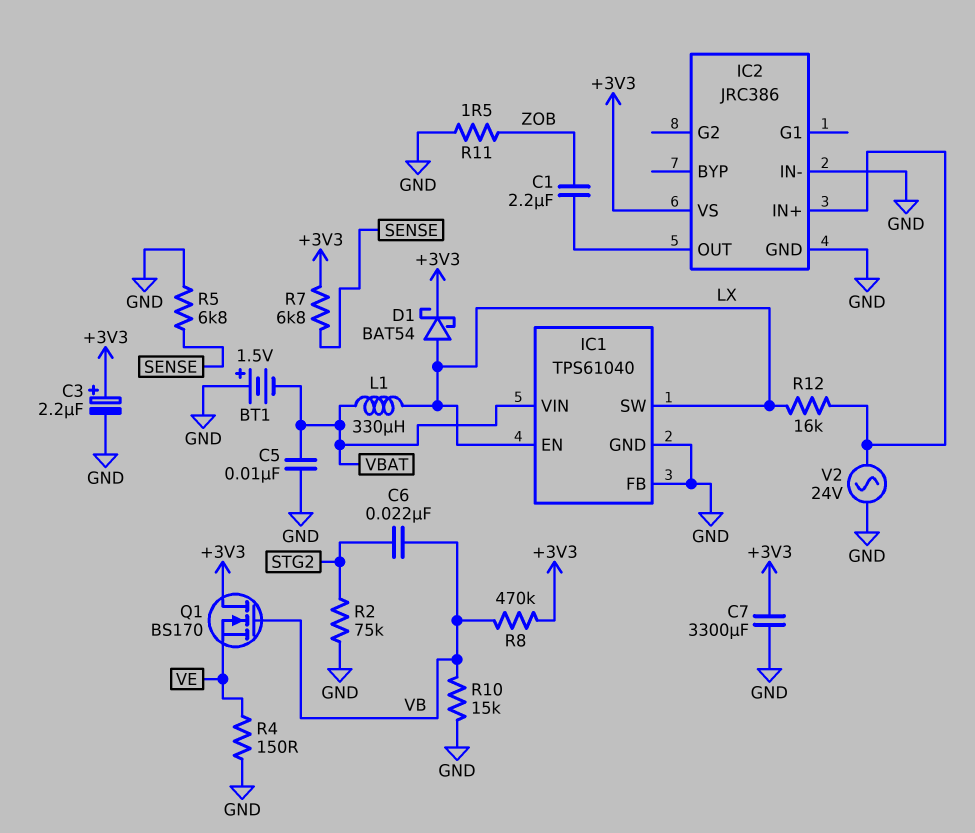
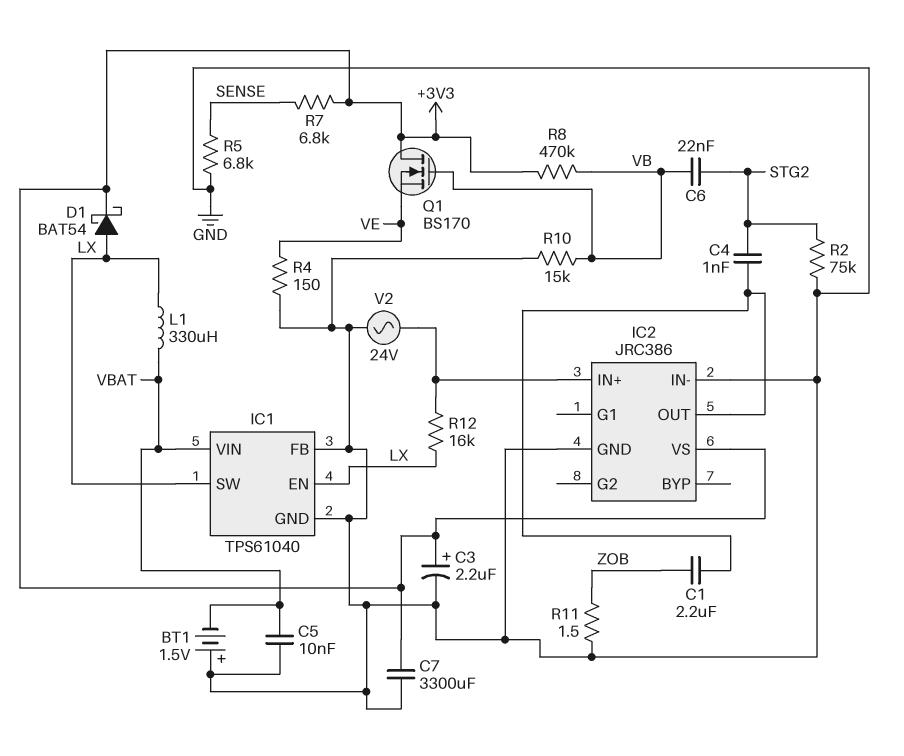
C4: none -> 1nF (IC2/OUT, STG2)

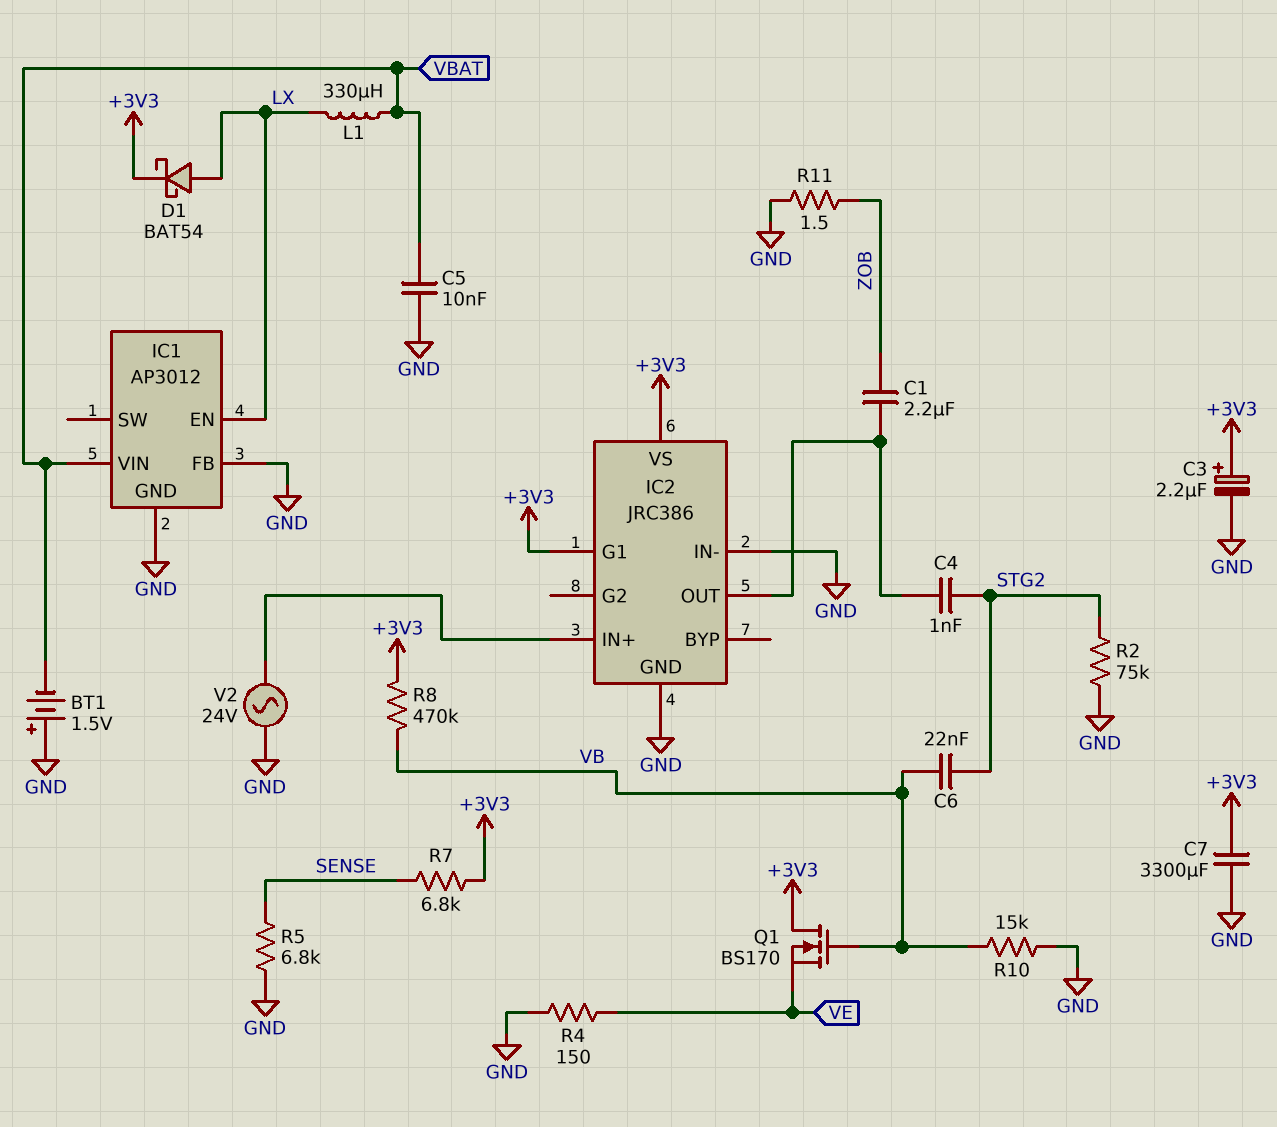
IC1: TPS61040 -> AP3012
IC1 pin SW: LX -> none
IC2 pin G1: none -> +3V3
R12: 16k (IC2/IN+, LX) -> none

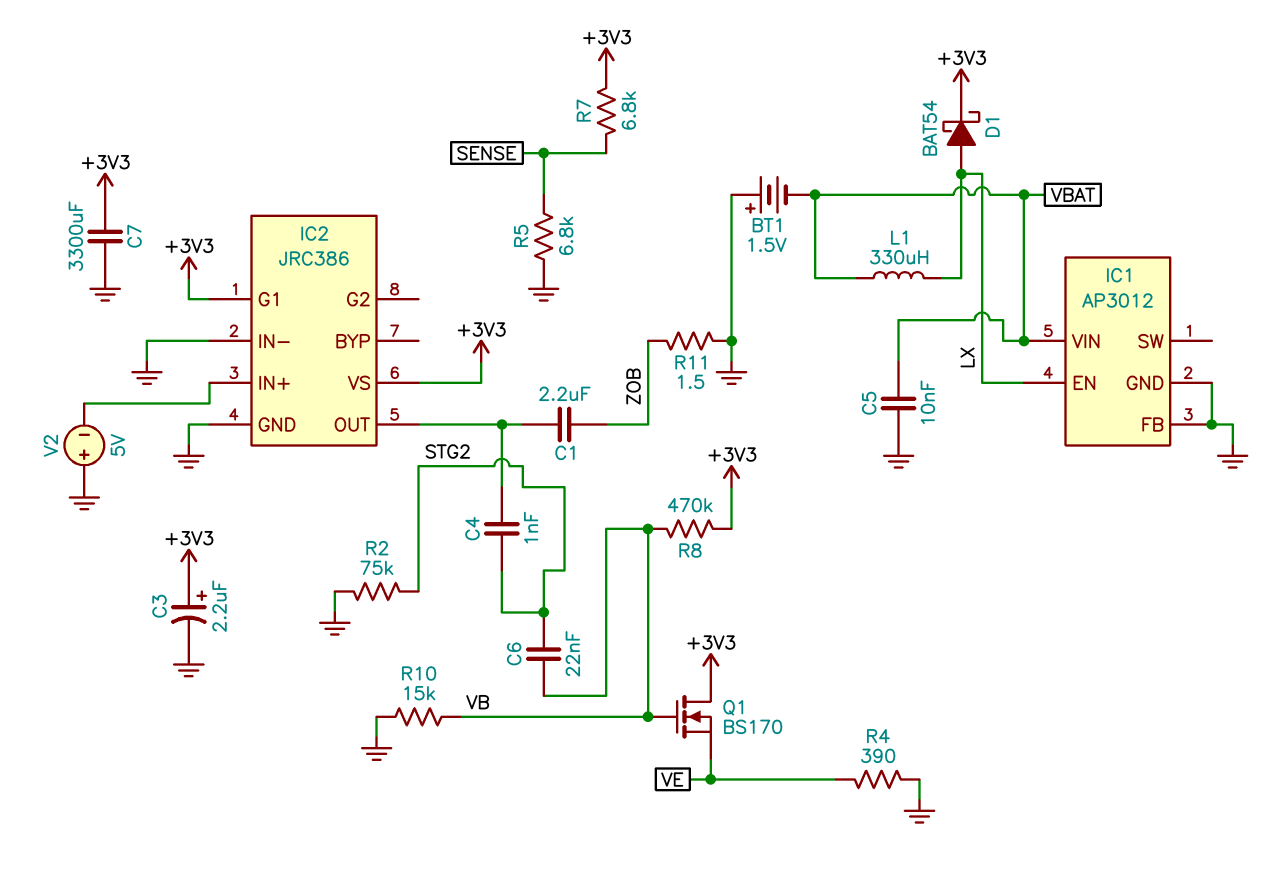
R4: 150 (GND, VE) -> 390 (GND, VE)
V2: AC 24V (GND, IC2/IN+) -> 5V (plus GND, minus IC2/IN+)

